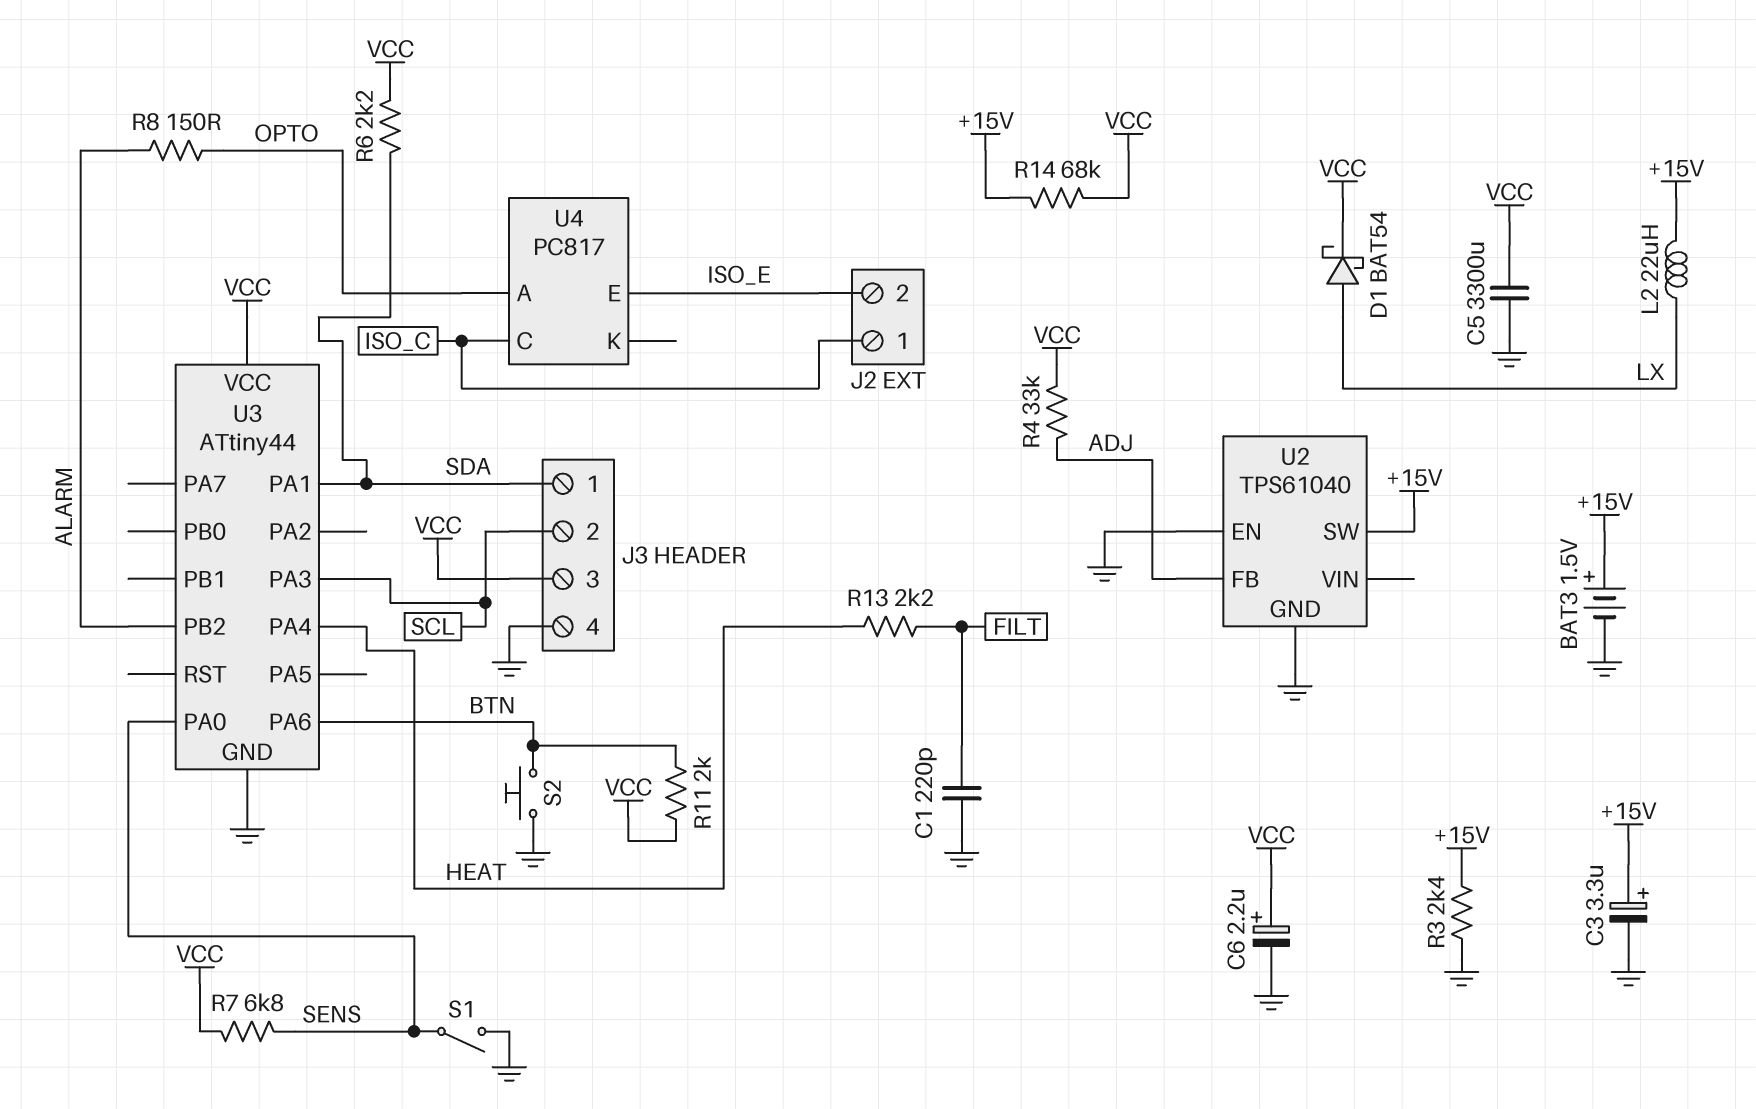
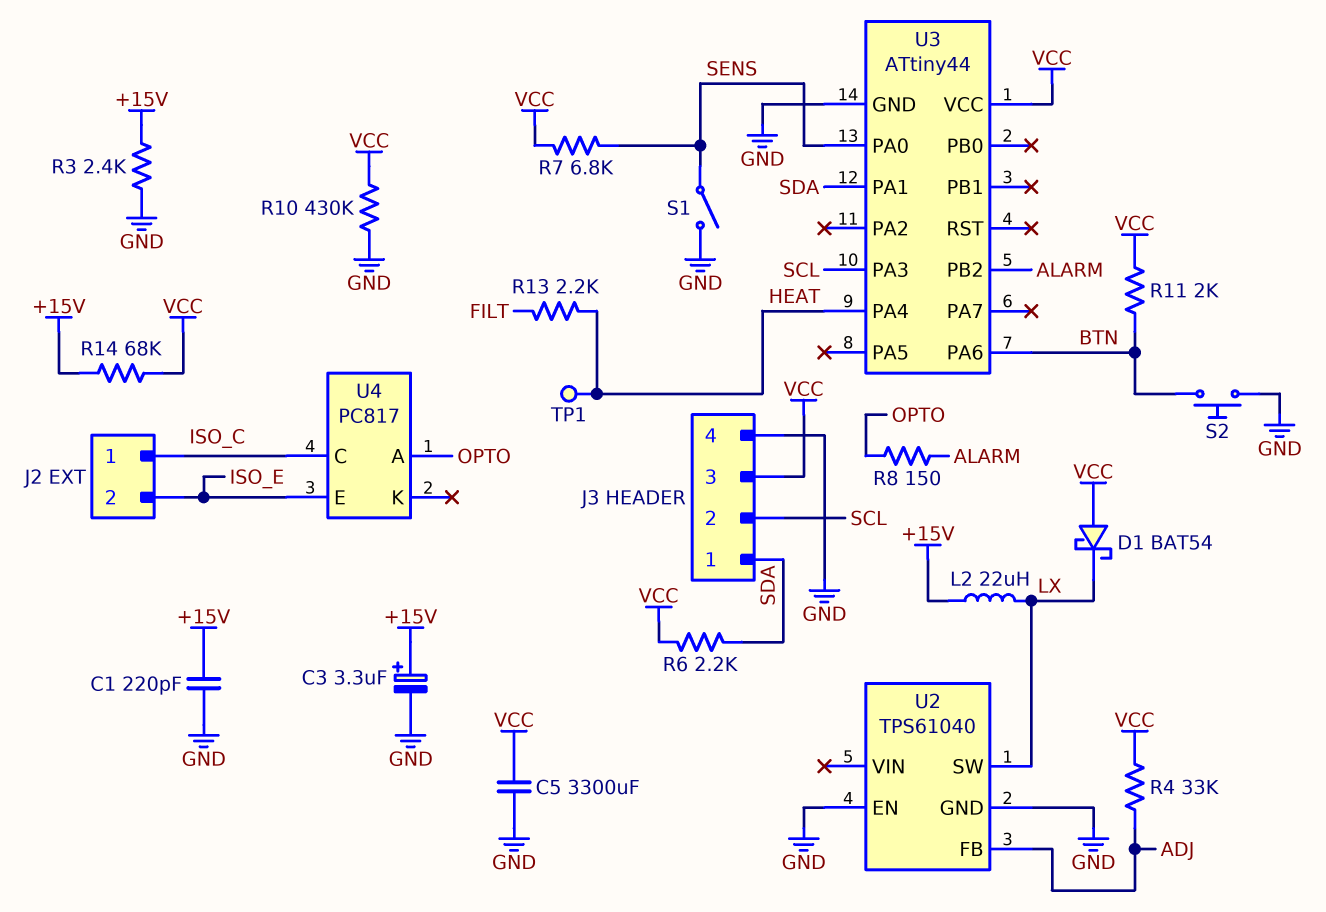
BAT3: 1.5V (plus +15V, minus GND) -> none
C1: 220pF (FILT, GND) -> 220pF (+15V, GND)
C6: 2.2uF (plus VCC, minus GND) -> none
D1: schottky BAT54 (A LX, K VCC) -> schottky BAT54 (A VCC, K LX)
R10: none -> 430k (GND, VCC)
TP1: none -> test point (HEAT)
U2 pin SW: +15V -> LX

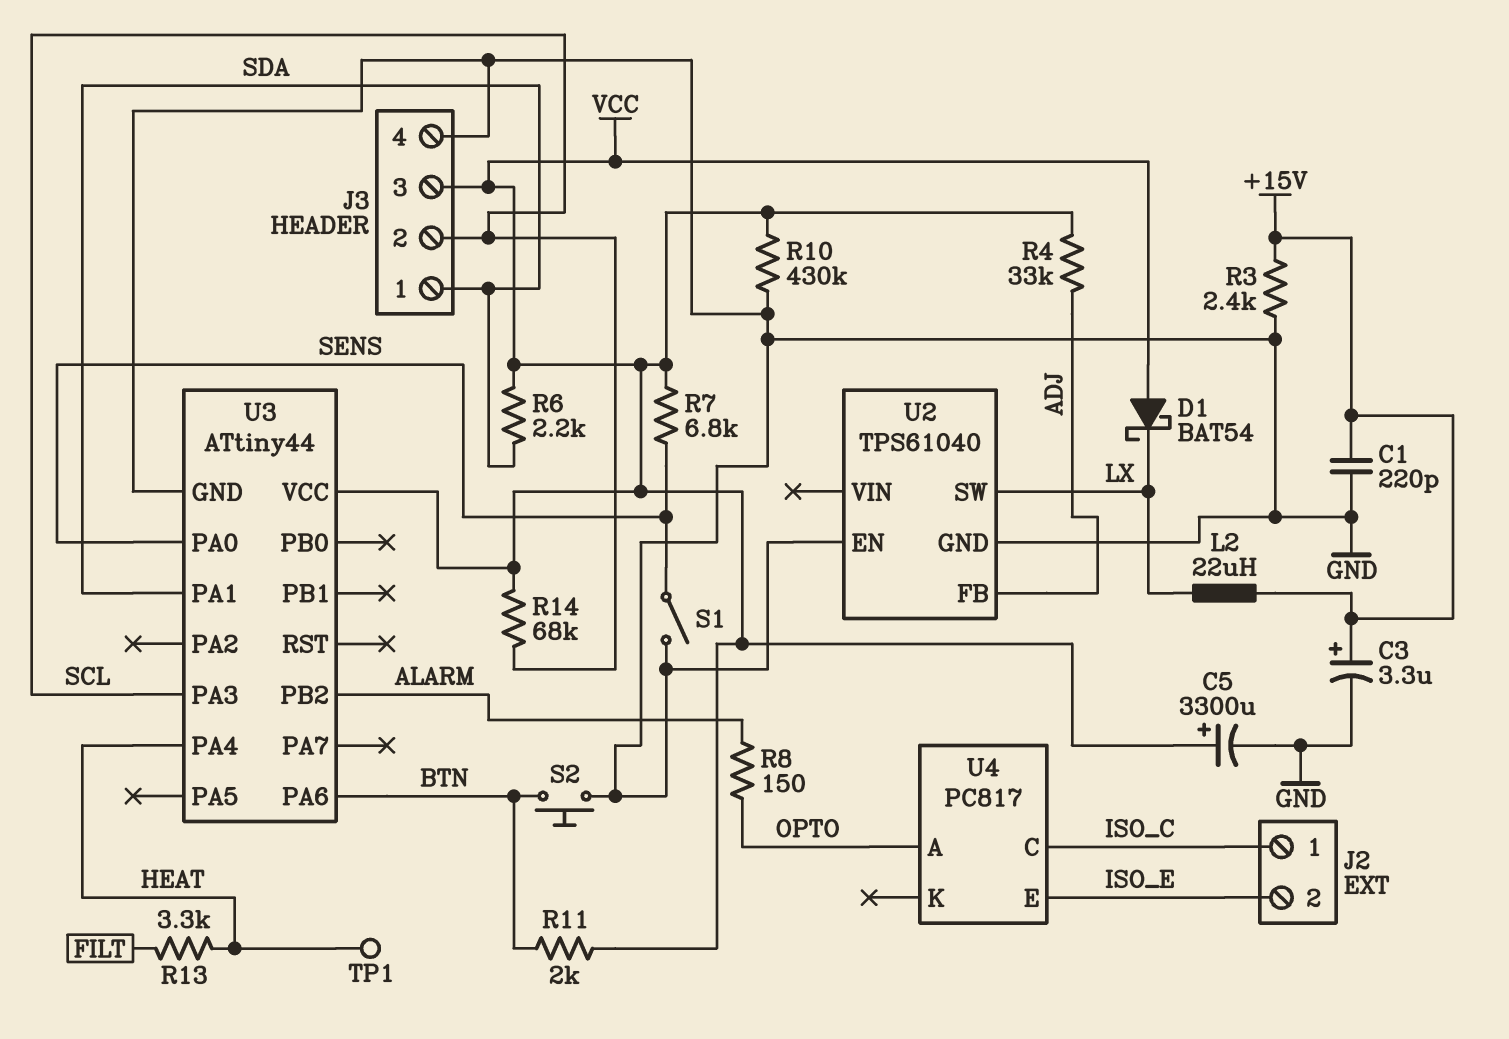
C5: 3300uF (GND, VCC) -> 3300uF (plus VCC, minus GND)
R13: 2.2k (FILT, HEAT) -> 3.3k (FILT, HEAT)
R14: 68k (+15V, VCC) -> 68k (SCL, VCC)

